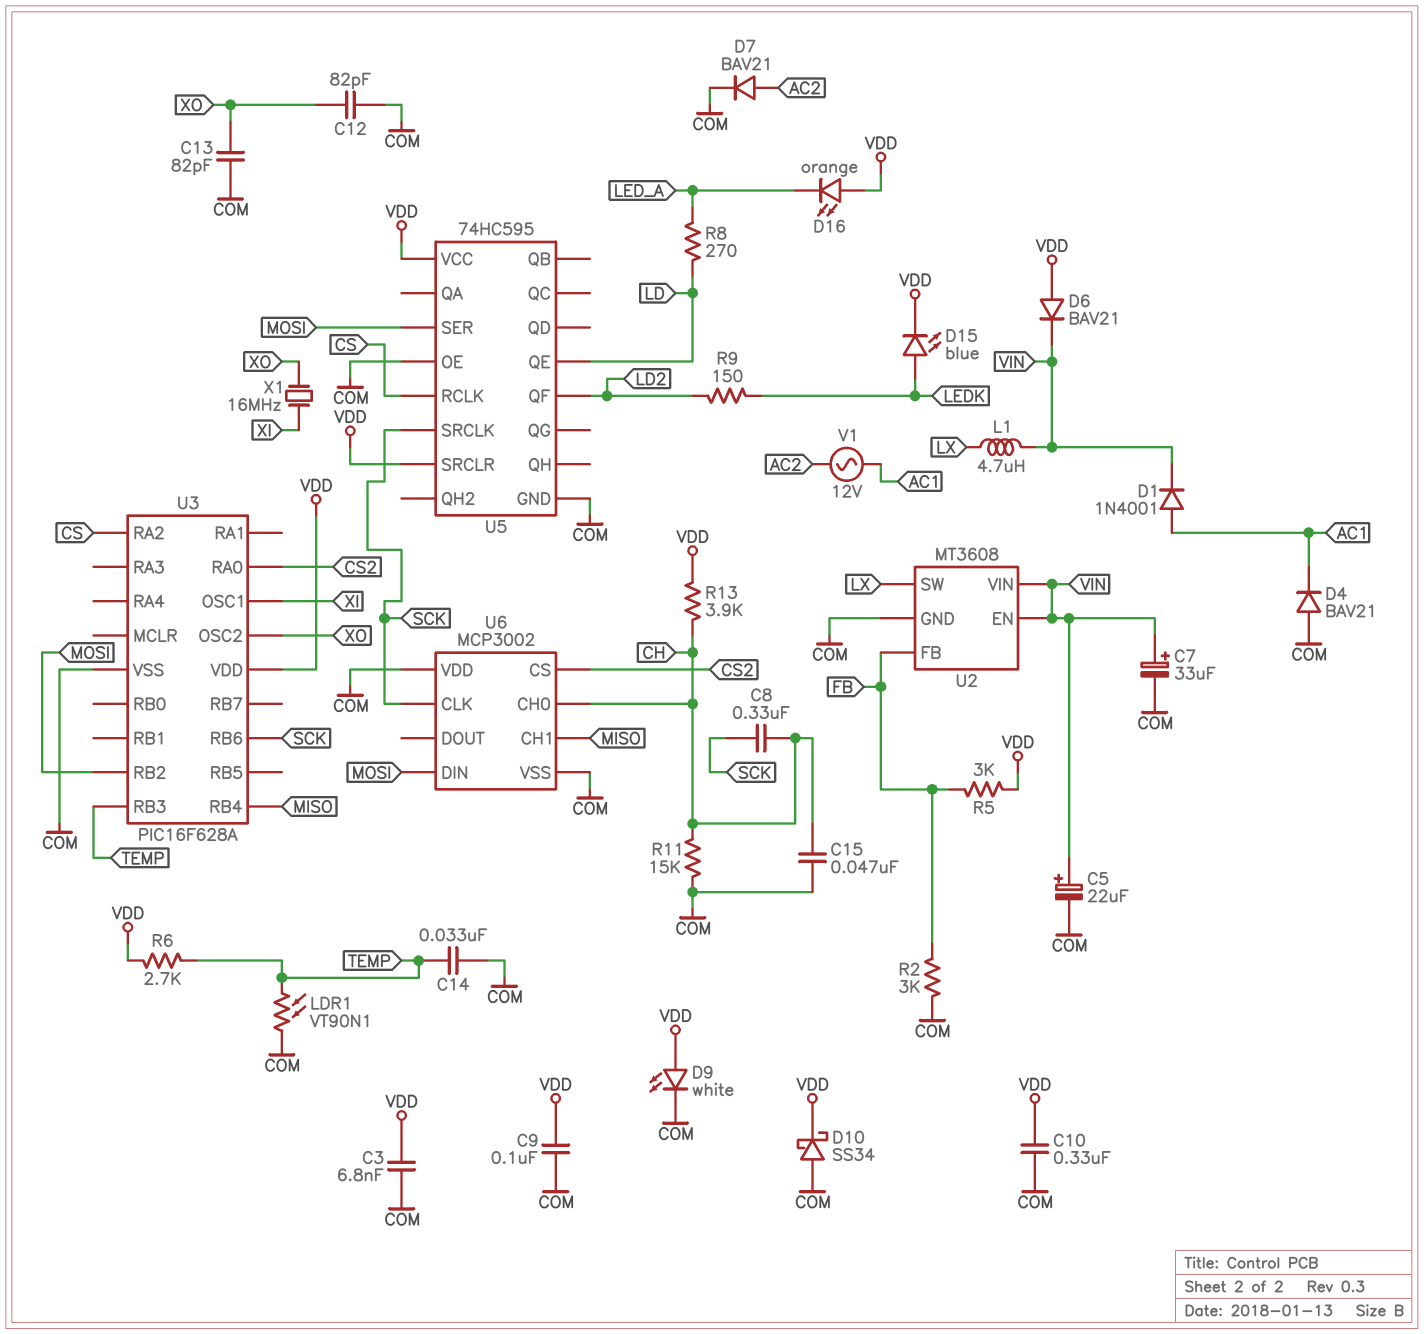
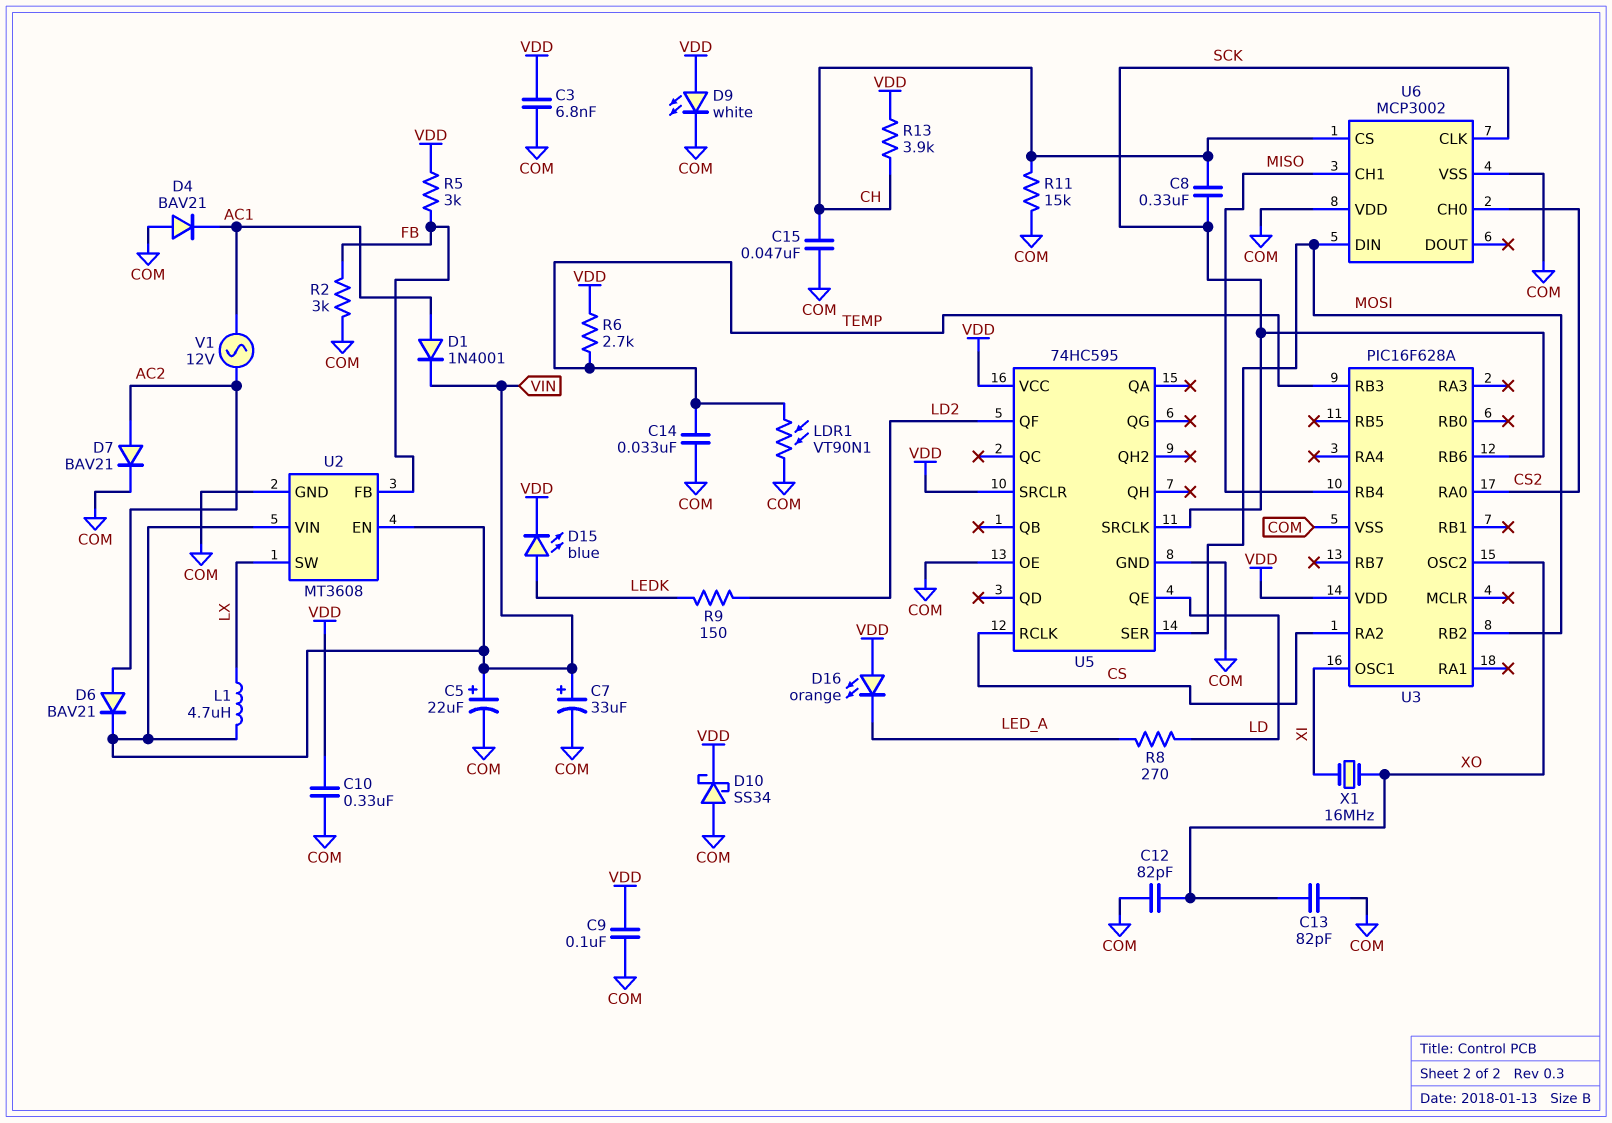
D6: diode BAV21 (A VDD, K VIN) -> diode BAV21 (A AC2, K VIN)
U6 pin CH0: CH -> CS2
U6 pin CS: CS2 -> CH

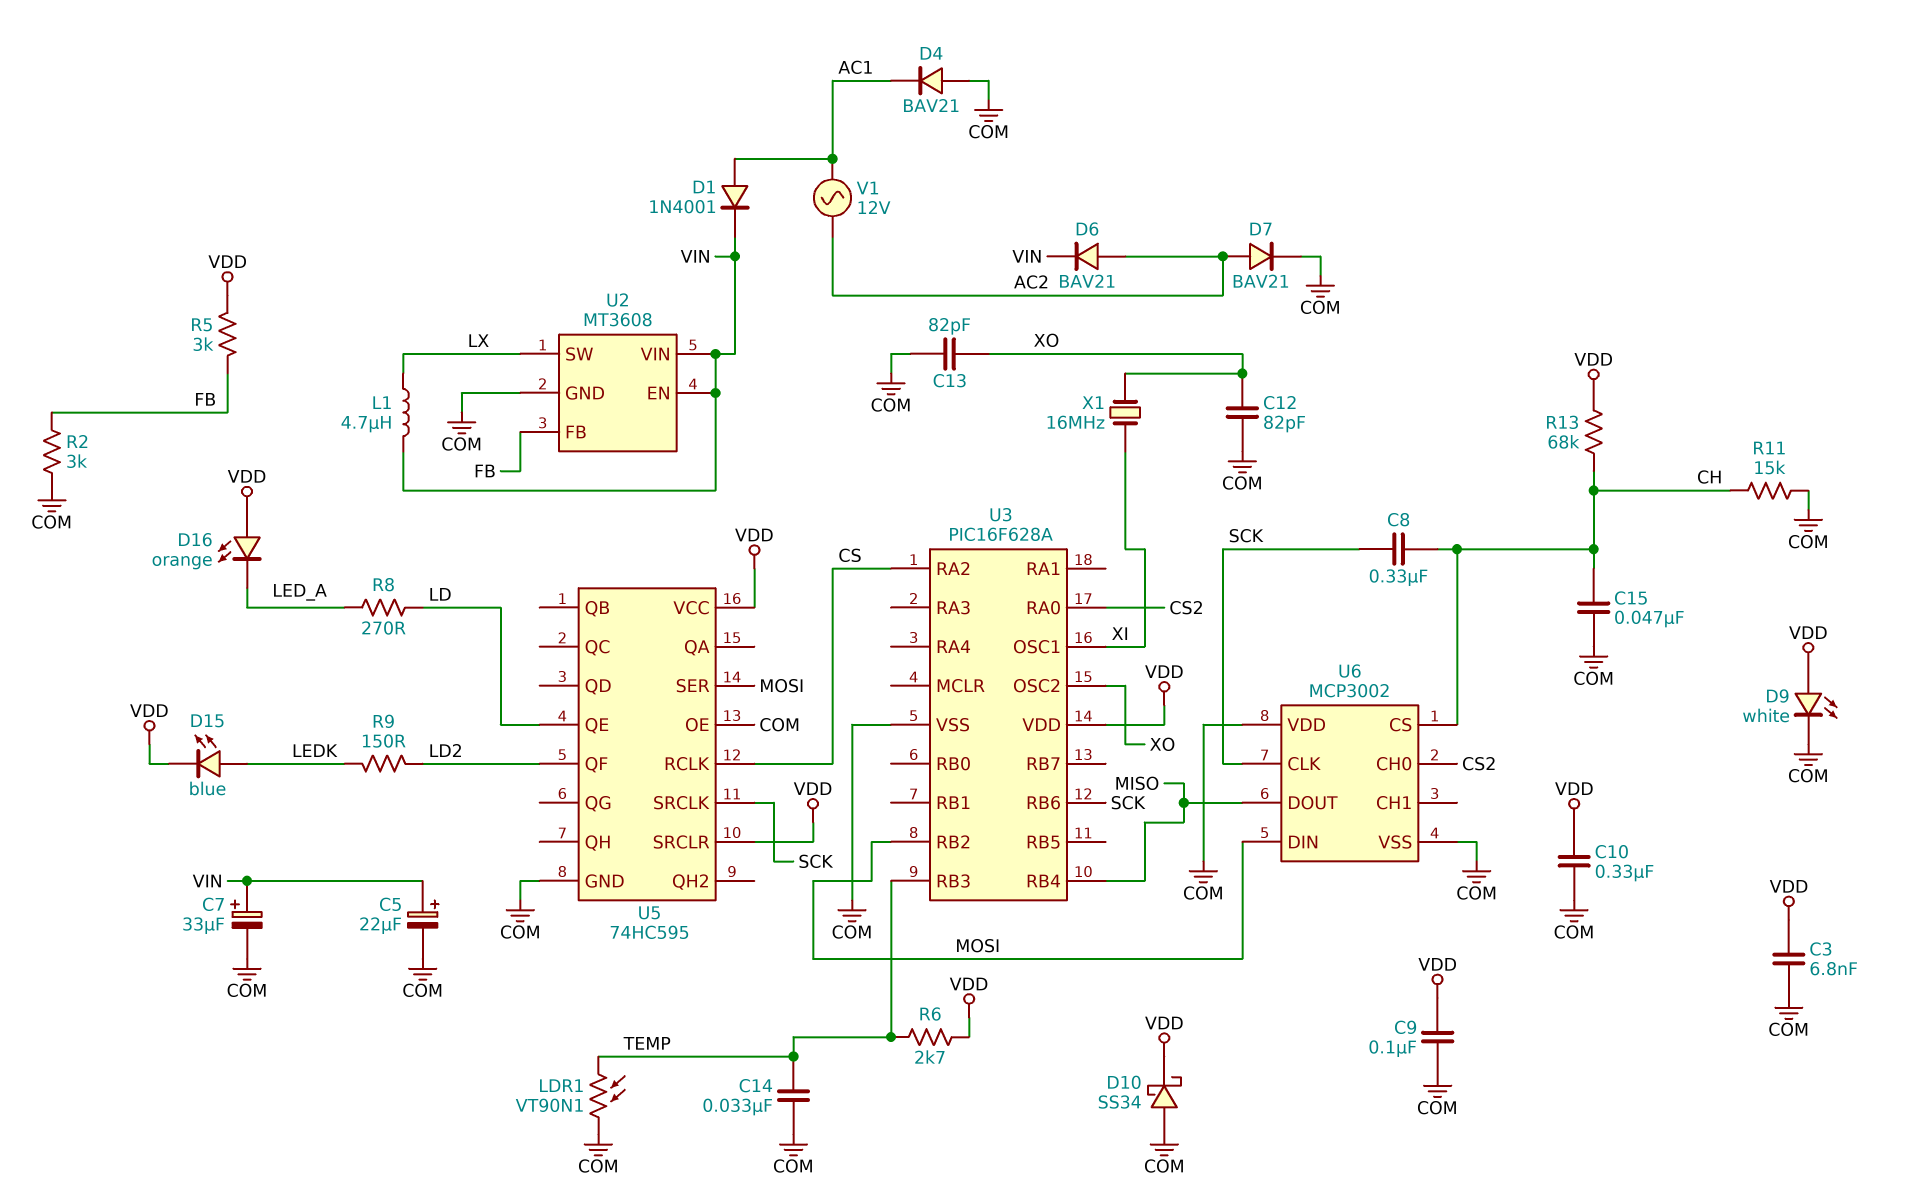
R13: 3.9k (CH, VDD) -> 68k (CH, VDD)
U6 pin CH1: MISO -> none
U6 pin DOUT: none -> MISO

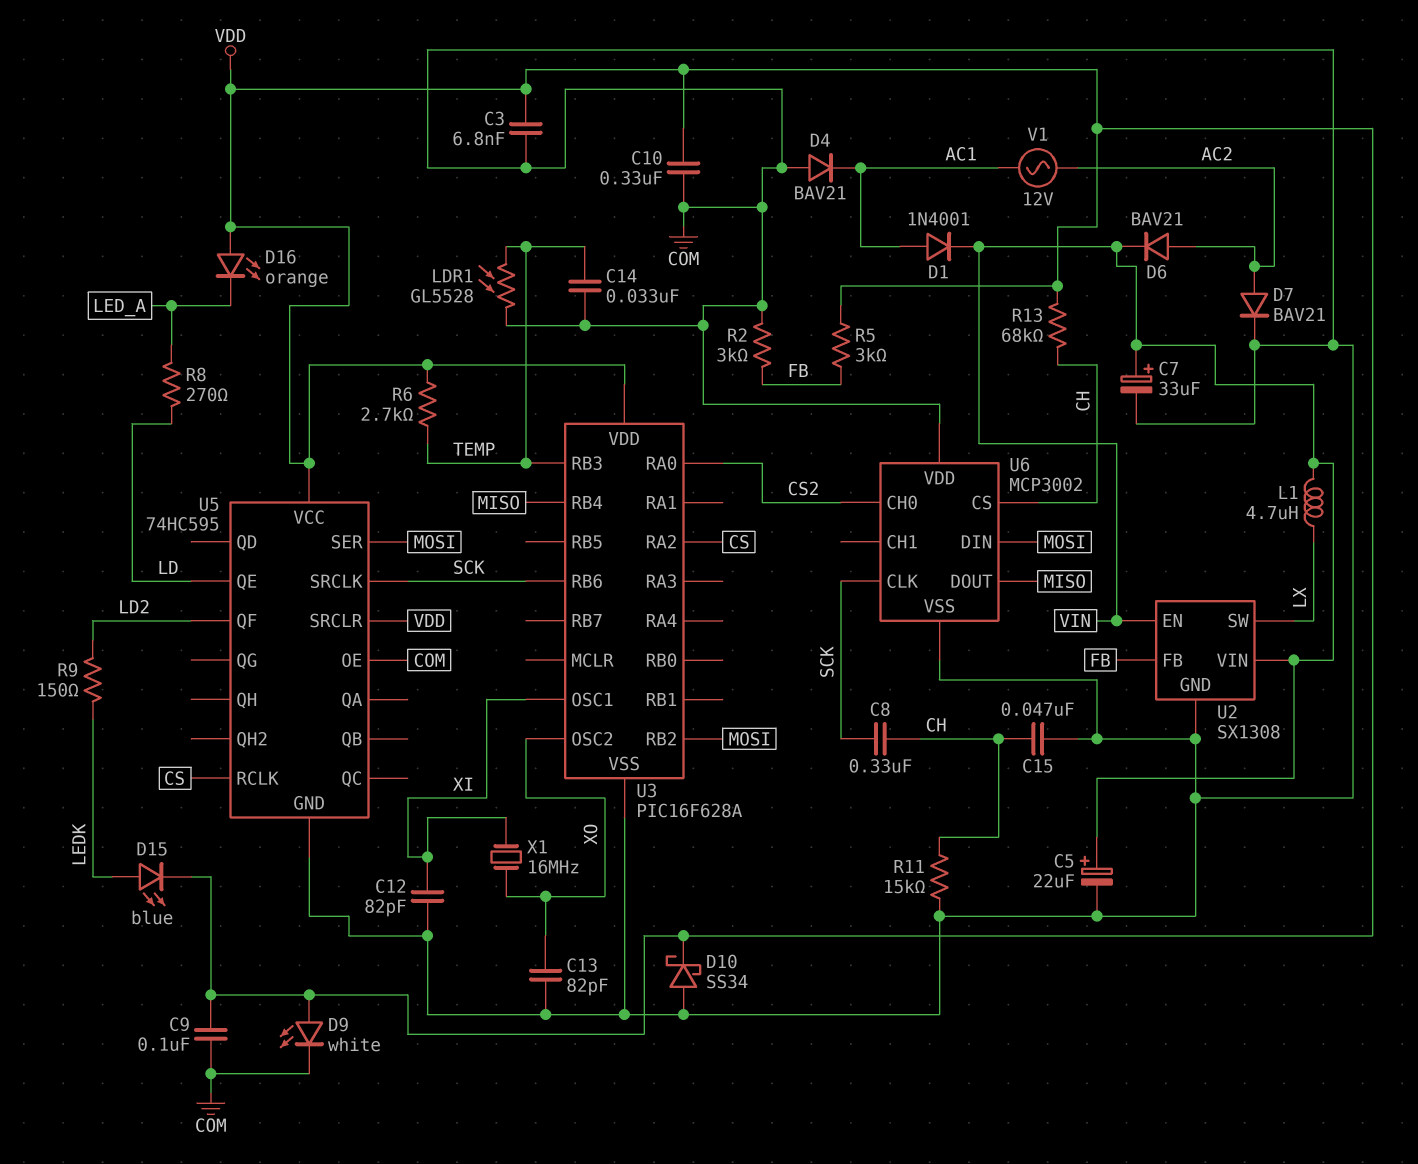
C12: 82pF (COM, XO) -> 82pF (COM, XI)
LDR1: VT90N1 (COM, TEMP) -> GL5528 (COM, TEMP)
U2: MT3608 -> SX1308

